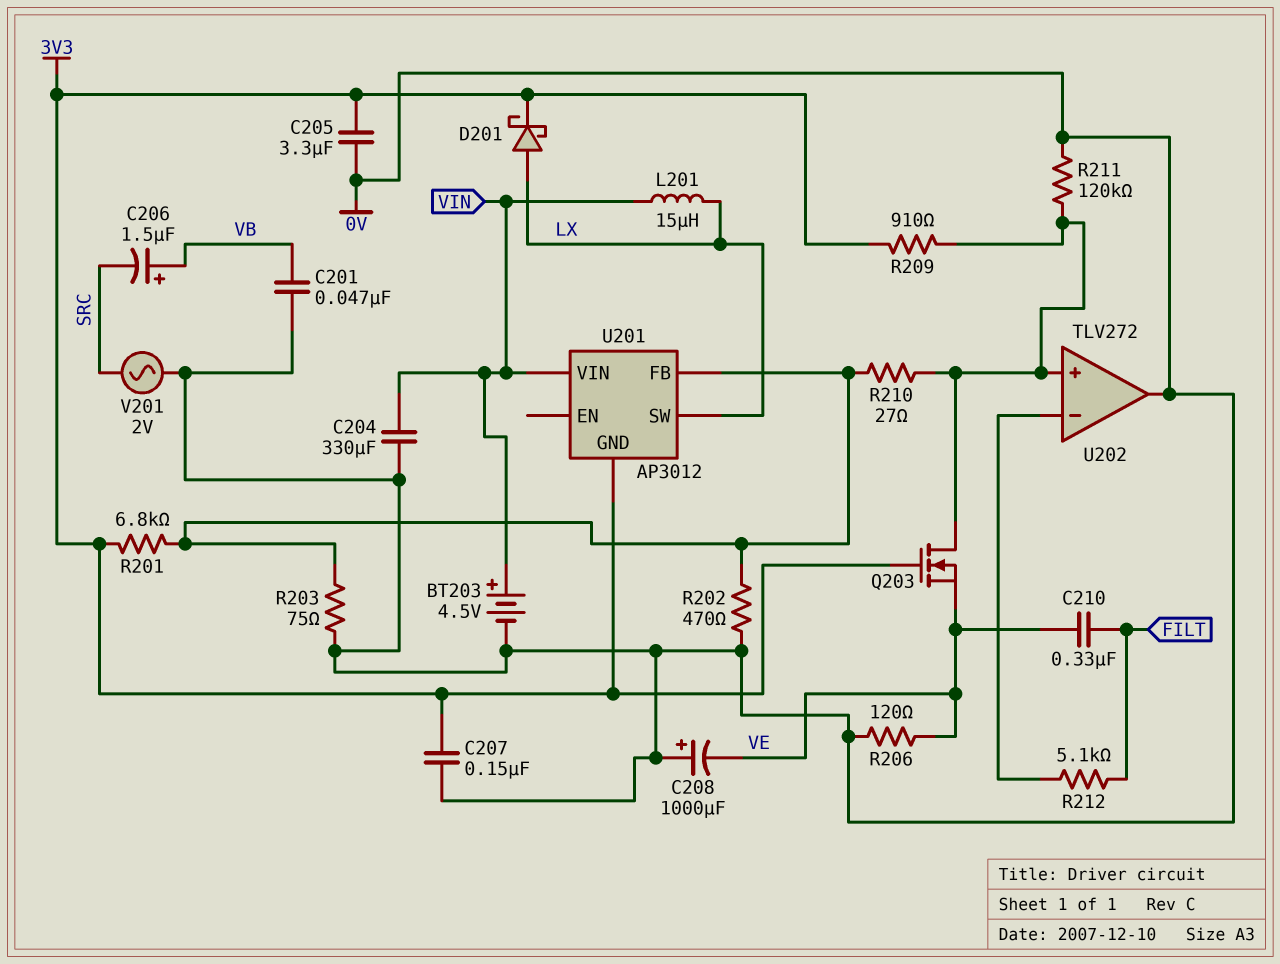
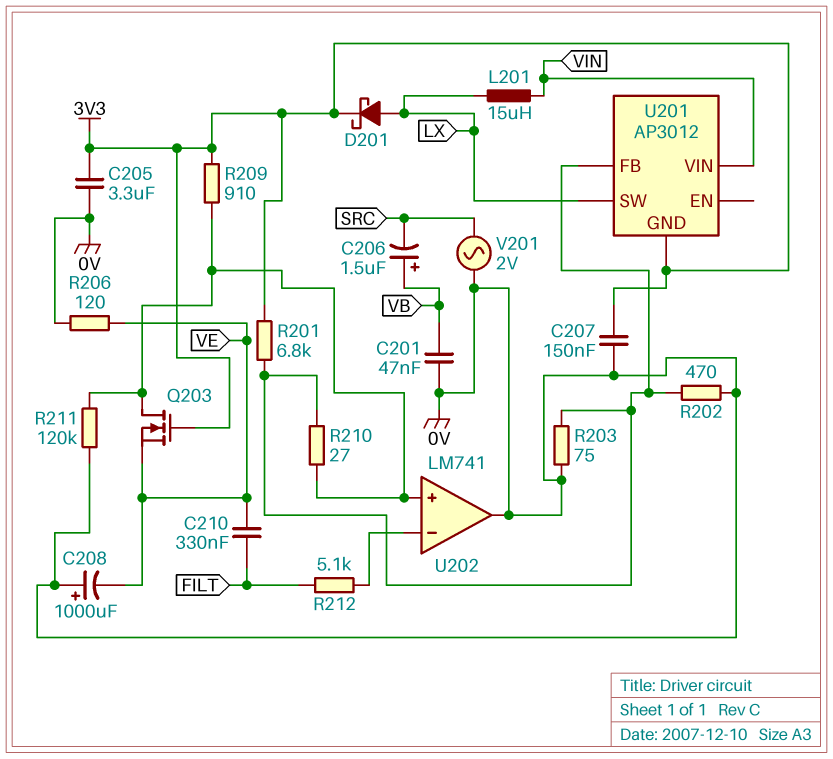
BT203: 4.5V (plus VIN, minus 0V) -> none
C204: 330uF (0V, VIN) -> none
U202: TLV272 -> LM741

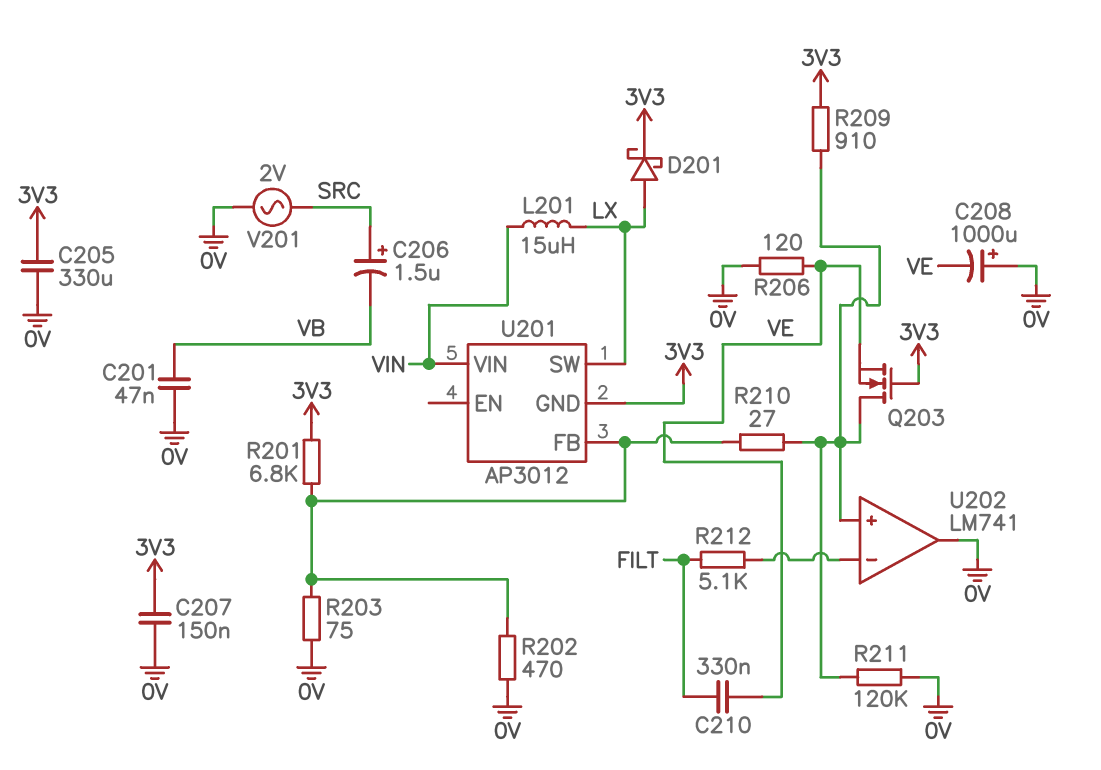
C205: 3.3uF (0V, 3V3) -> 330uF (0V, 3V3)
C206: 1.5uF (plus VB, minus SRC) -> 1.5uF (plus SRC, minus VB)

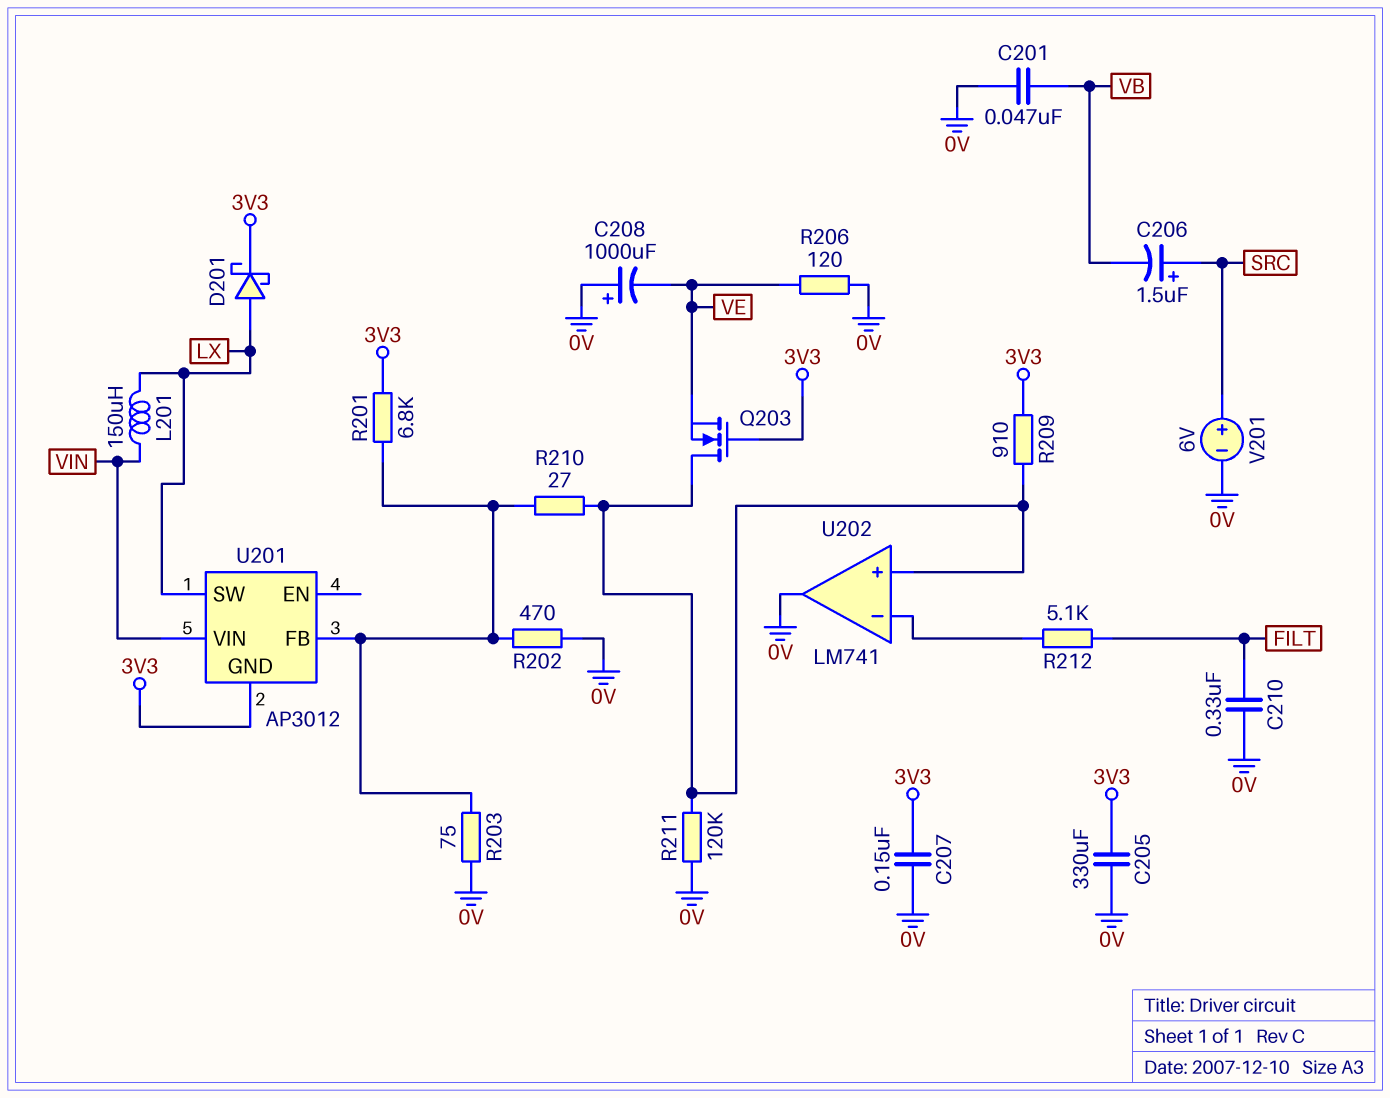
C210: 330nF (FILT, VE) -> 330nF (0V, FILT)
L201: 15uH (LX, VIN) -> 150uH (LX, VIN)
V201: AC 2V (0V, SRC) -> 6V (plus SRC, minus 0V)

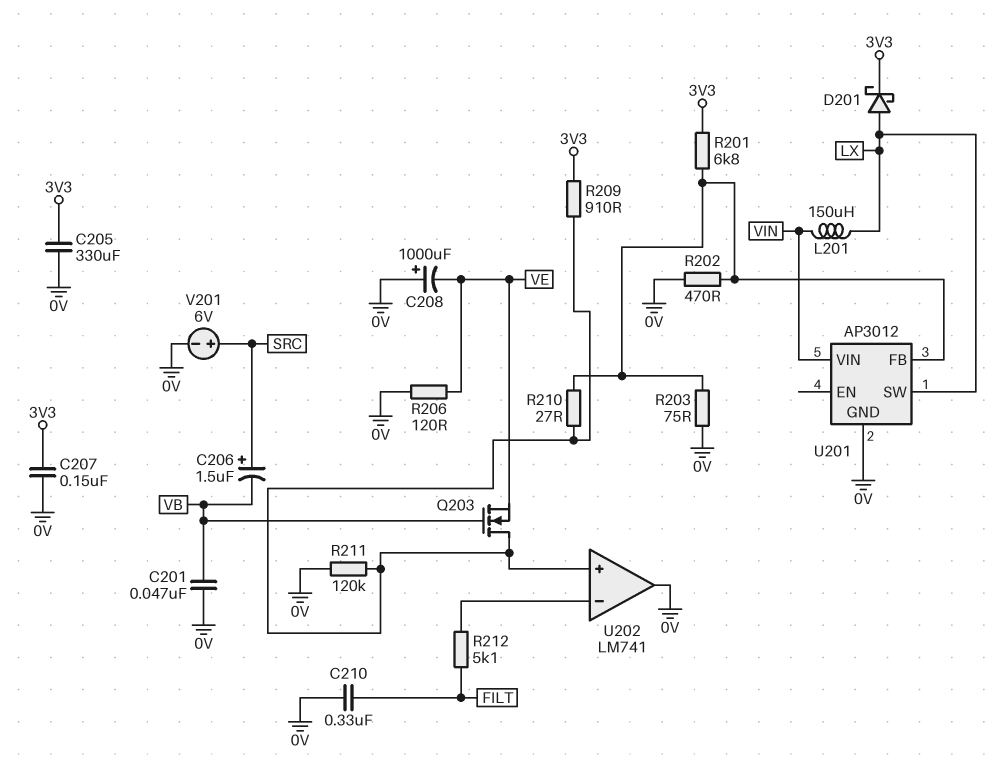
Q203: NMOS (G 3V3, D U202/in+, S VE) -> NMOS (G VB, D U202/in+, S VE)
U201 pin GND: 3V3 -> 0V

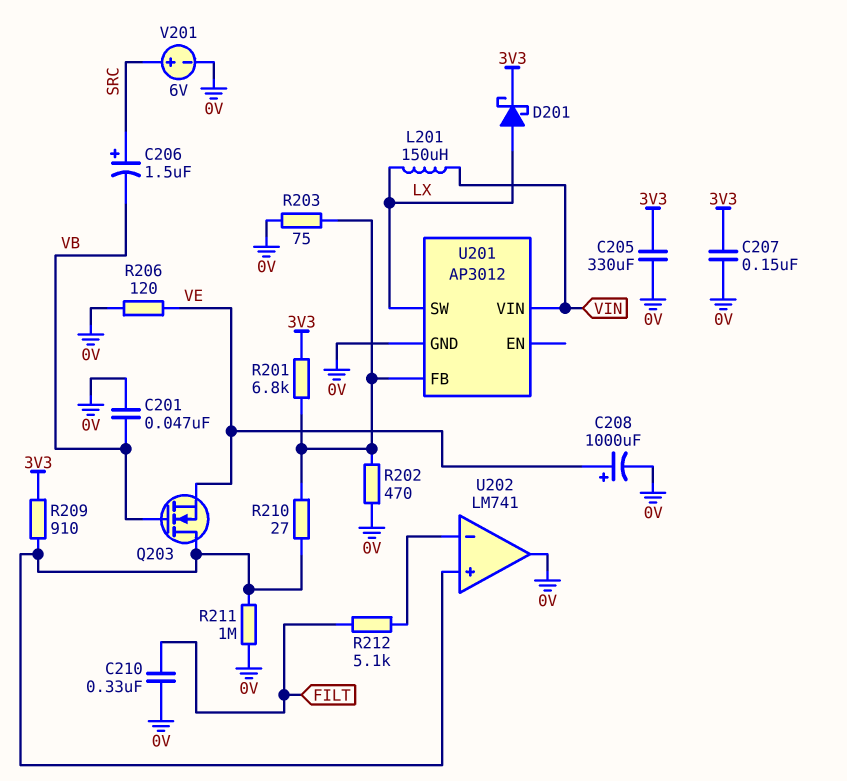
C208: 1000uF (plus 0V, minus VE) -> 1000uF (plus VE, minus 0V)
R211: 120k (0V, U202/in+) -> 1M (0V, U202/in+)

